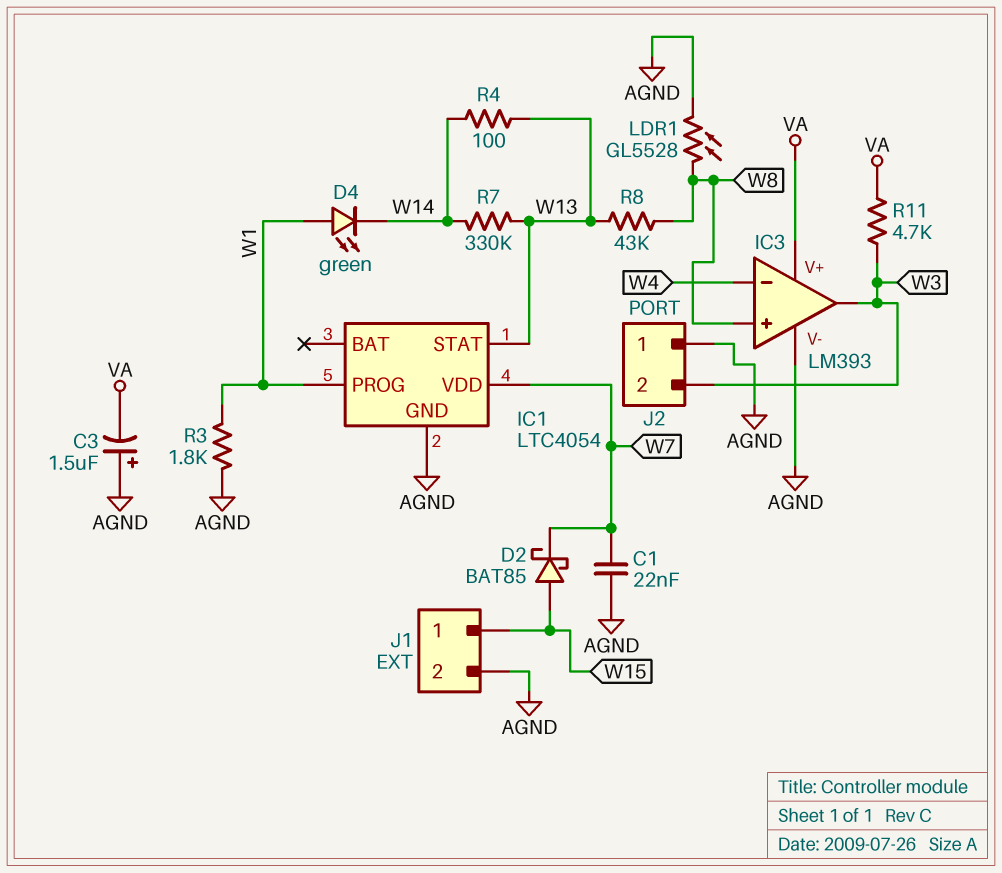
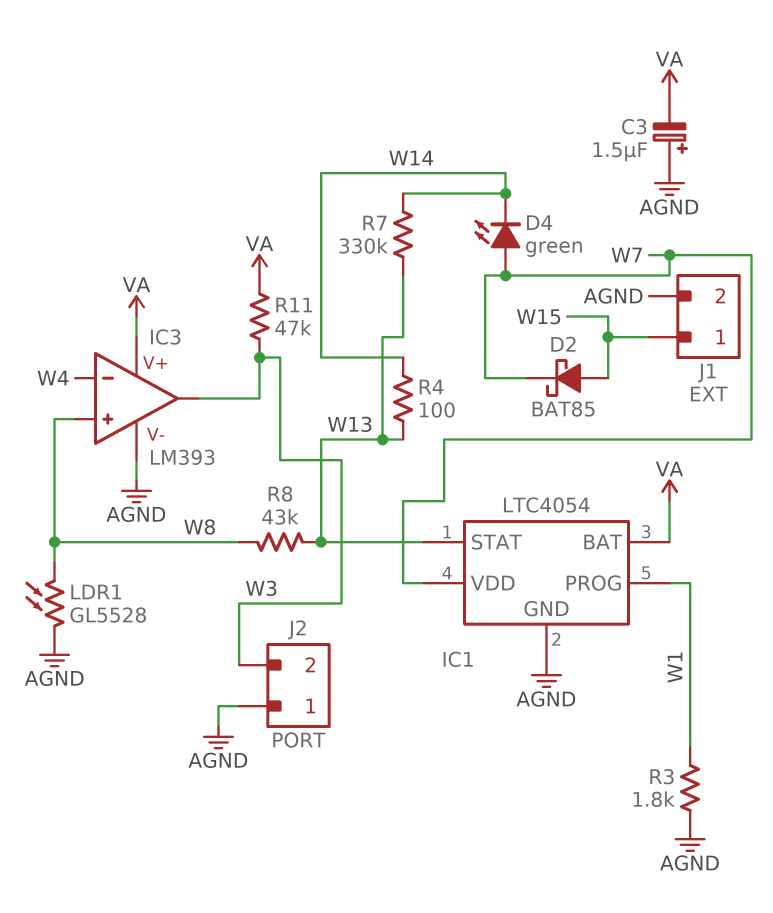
C1: 22nF (AGND, W7) -> none
D4: LED green (A W1, K W14) -> LED green (A W7, K W14)
IC1 pin BAT: none -> VA
R11: 4.7k (VA, W3) -> 47k (VA, W3)

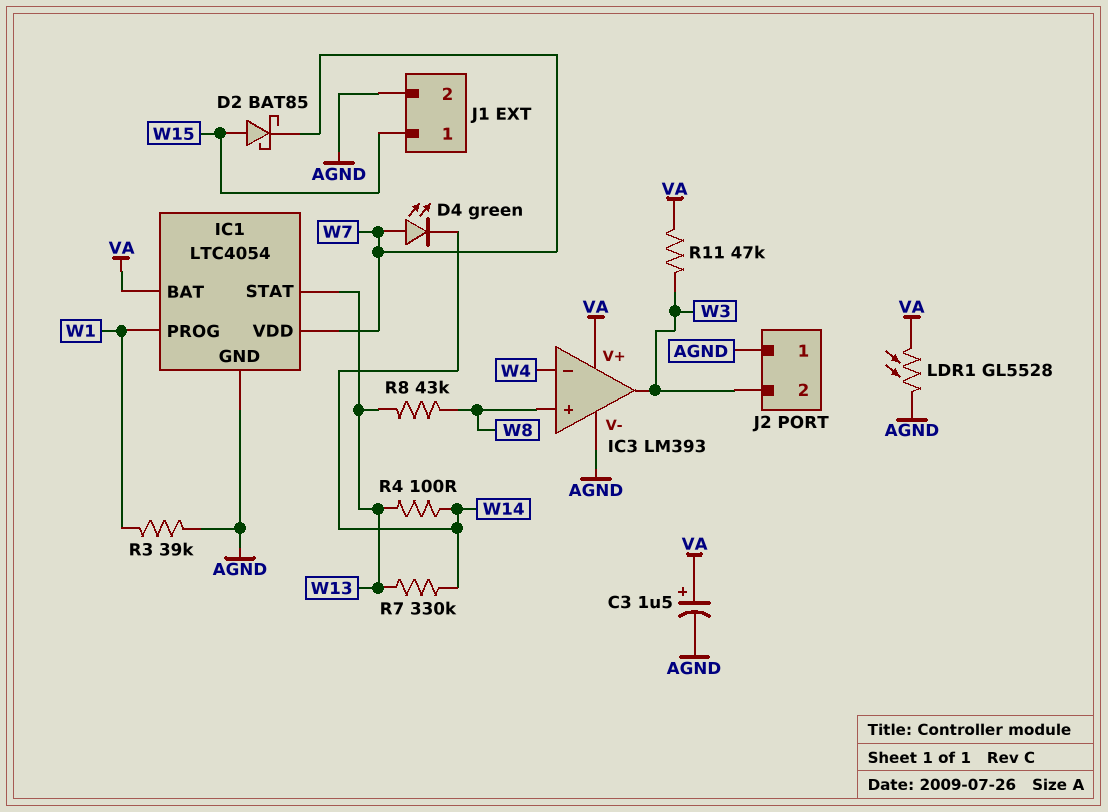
C3: 1.5uF (plus AGND, minus VA) -> 1.5uF (plus VA, minus AGND)
LDR1: GL5528 (AGND, W8) -> GL5528 (AGND, VA)
R3: 1.8k (AGND, W1) -> 39k (AGND, W1)

